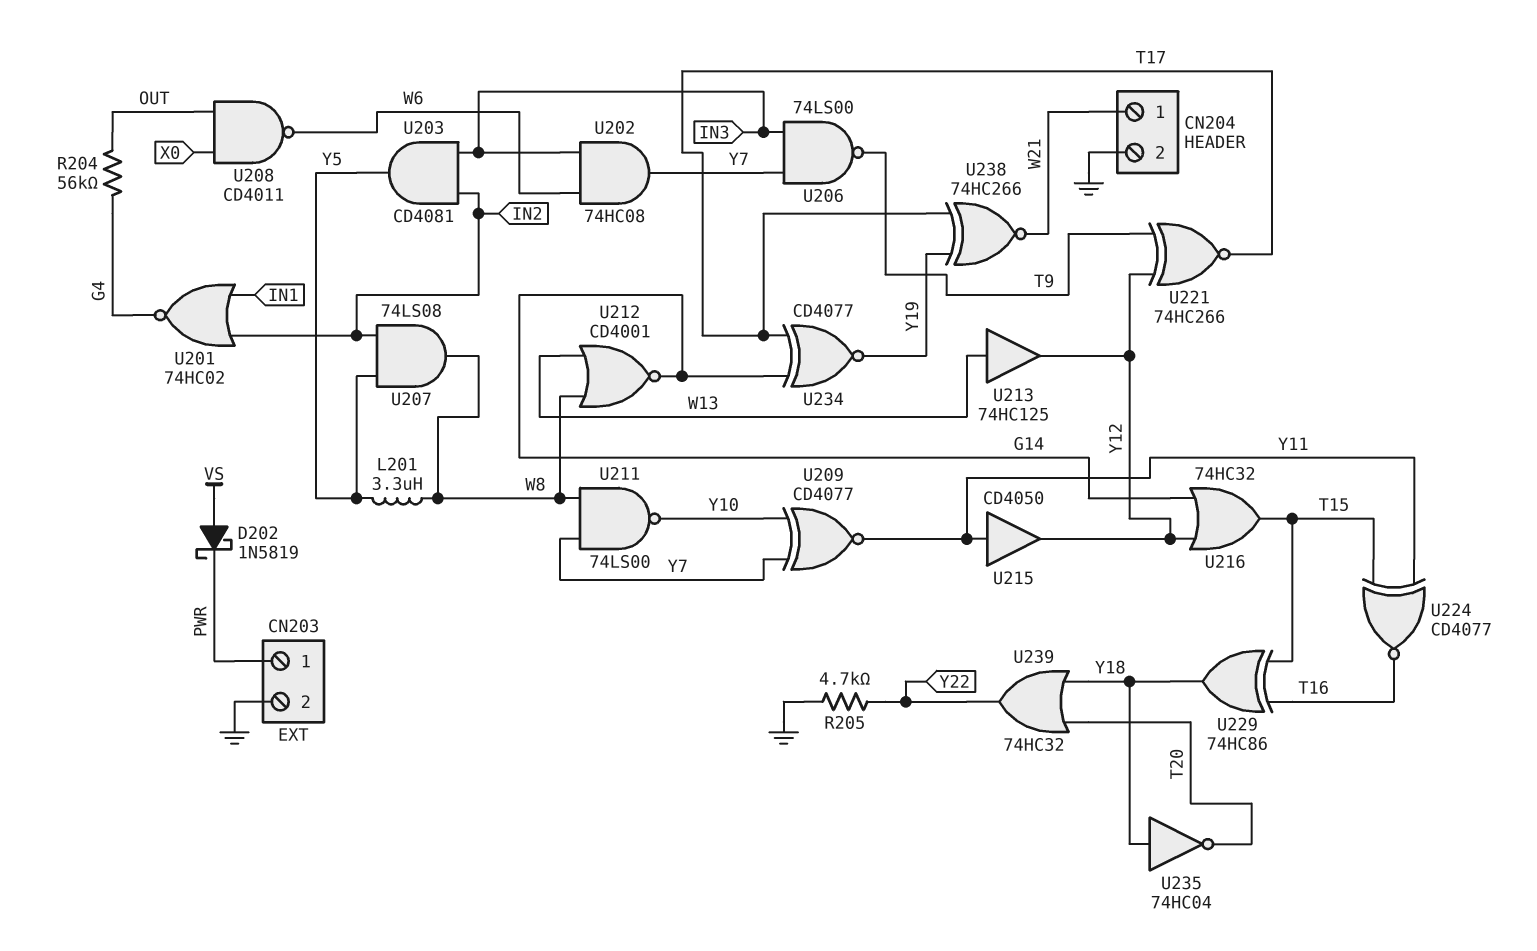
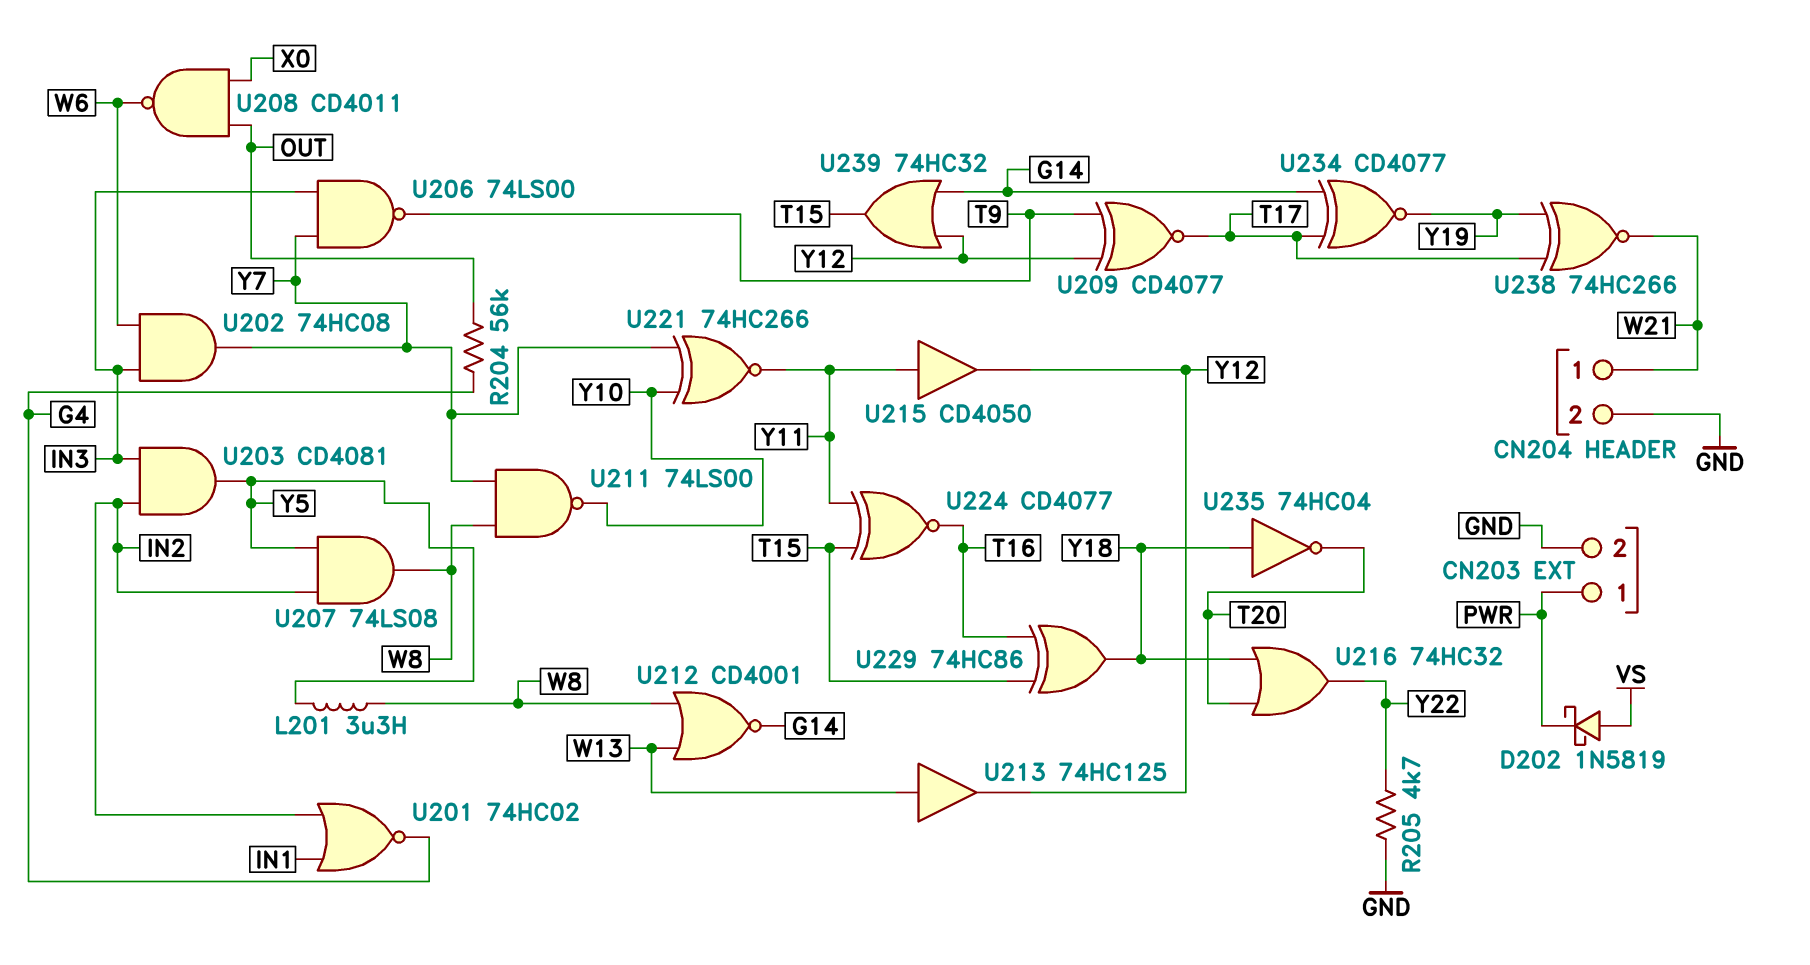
U209: XNOR CD4077 (in Y7, in Y10, out Y11) -> XNOR CD4077 (in T9, in Y12, out T17)
U216: OR 74HC32 (in G14, in Y12, out T15) -> OR 74HC32 (in T20, in Y18, out Y22)
U221: XNOR 74HC266 (in T9, in Y12, out T17) -> XNOR 74HC266 (in Y7, in Y10, out Y11)
U239: OR 74HC32 (in T20, in Y18, out Y22) -> OR 74HC32 (in G14, in Y12, out T15)

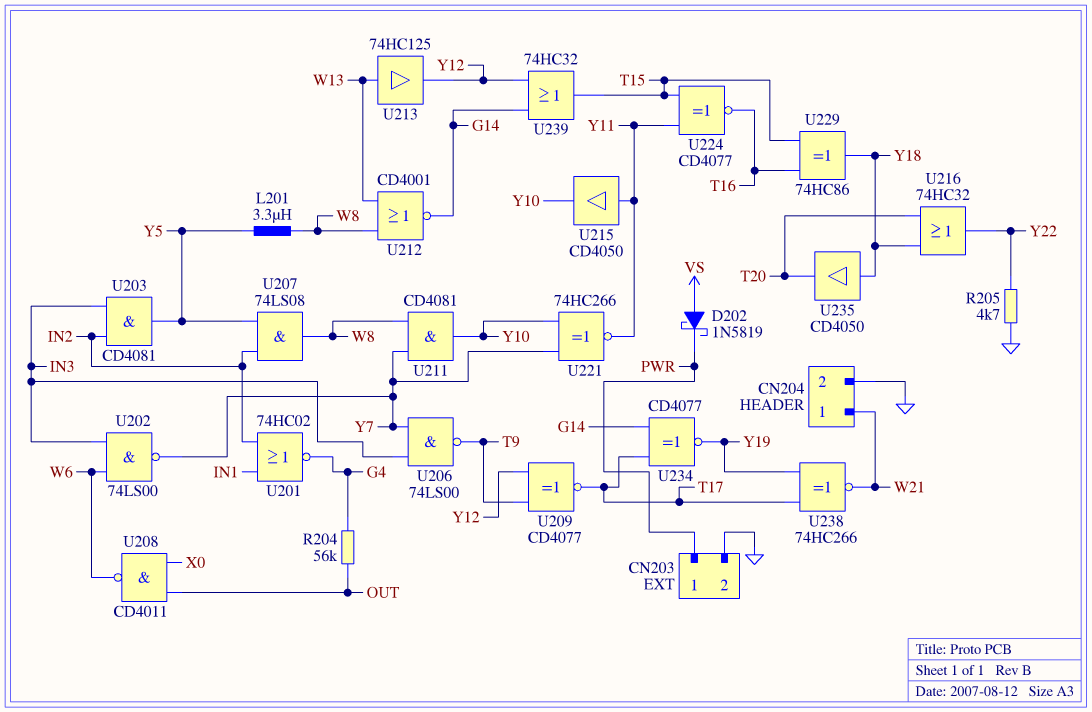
U202: AND 74HC08 (in IN3, in W6, out Y7) -> NAND 74LS00 (in IN3, in W6, out Y7)
U211: NAND 74LS00 (in W8, in Y7, out Y10) -> AND CD4081 (in W8, in Y7, out Y10)
U215: buffer CD4050 (in Y11, out Y12) -> buffer CD4050 (in Y11, out Y10)
U235: NOT 74HC04 (in Y18, out T20) -> buffer CD4050 (in Y18, out T20)

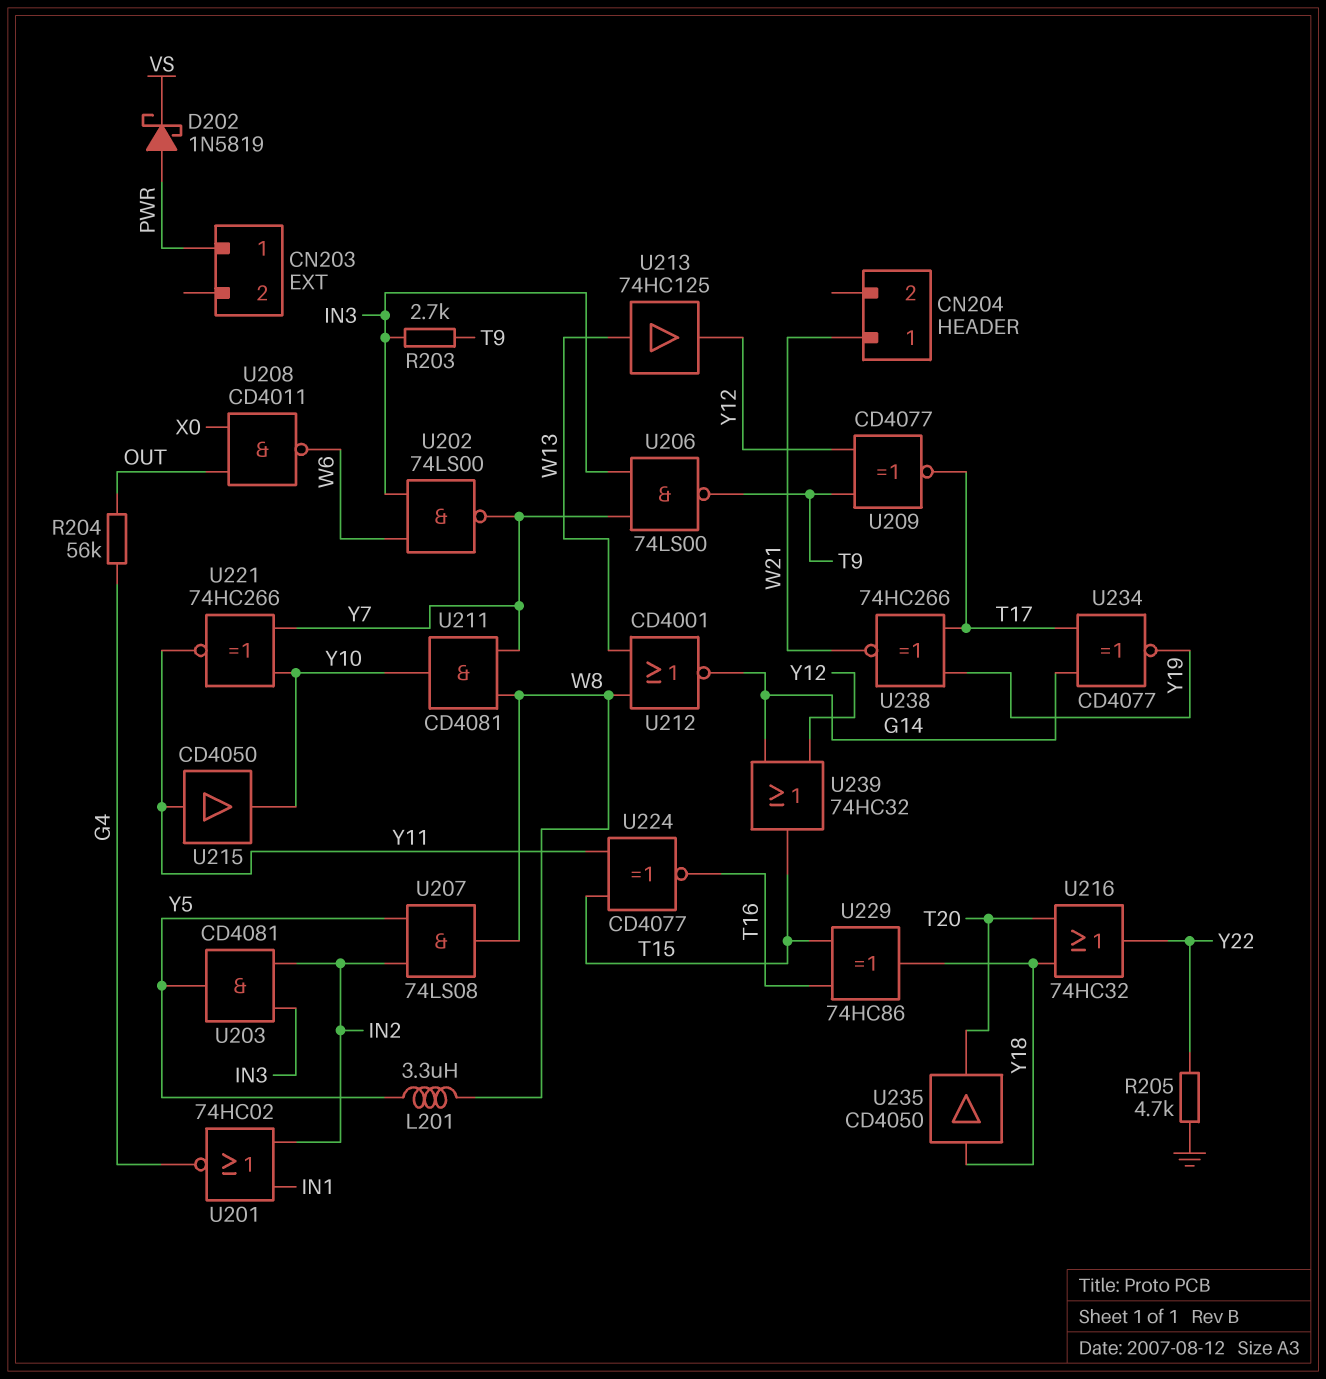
CN203 pin 2: GND -> none
CN204 pin 2: GND -> none
D202: schottky 1N5819 (A VS, K PWR) -> schottky 1N5819 (A PWR, K VS)
R203: none -> 2.7k (IN3, T9)

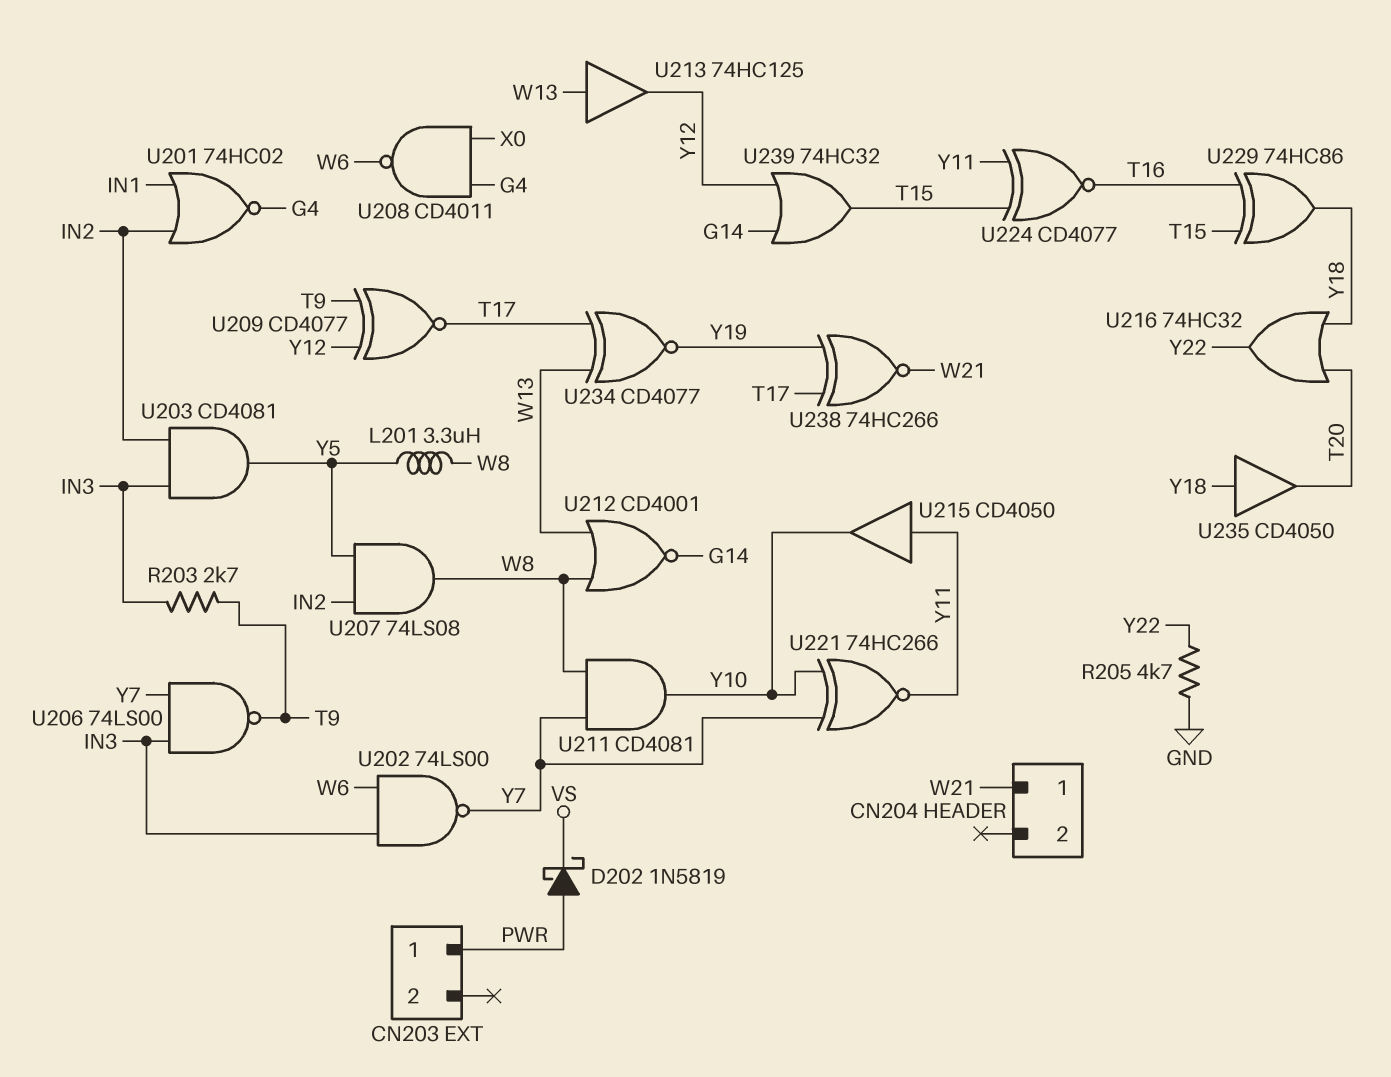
R204: 56k (G4, OUT) -> none
U208: NAND CD4011 (in OUT, in X0, out W6) -> NAND CD4011 (in G4, in X0, out W6)
U234: XNOR CD4077 (in G14, in T17, out Y19) -> XNOR CD4077 (in T17, in W13, out Y19)

